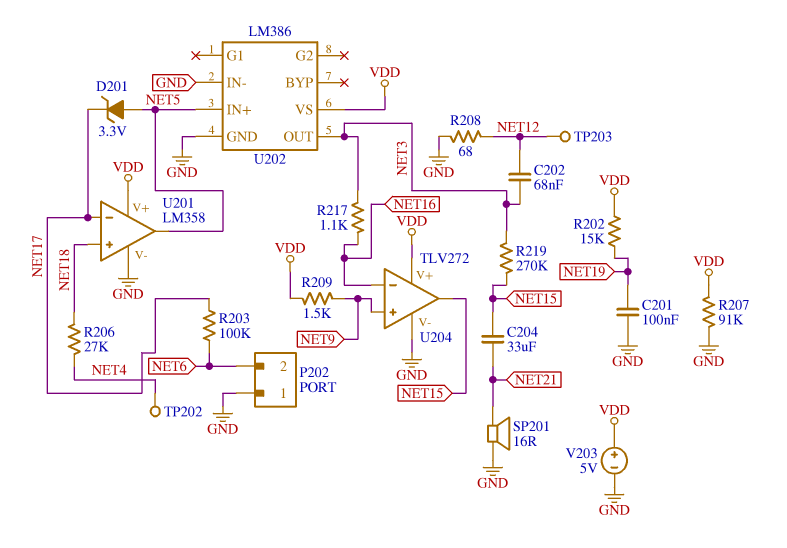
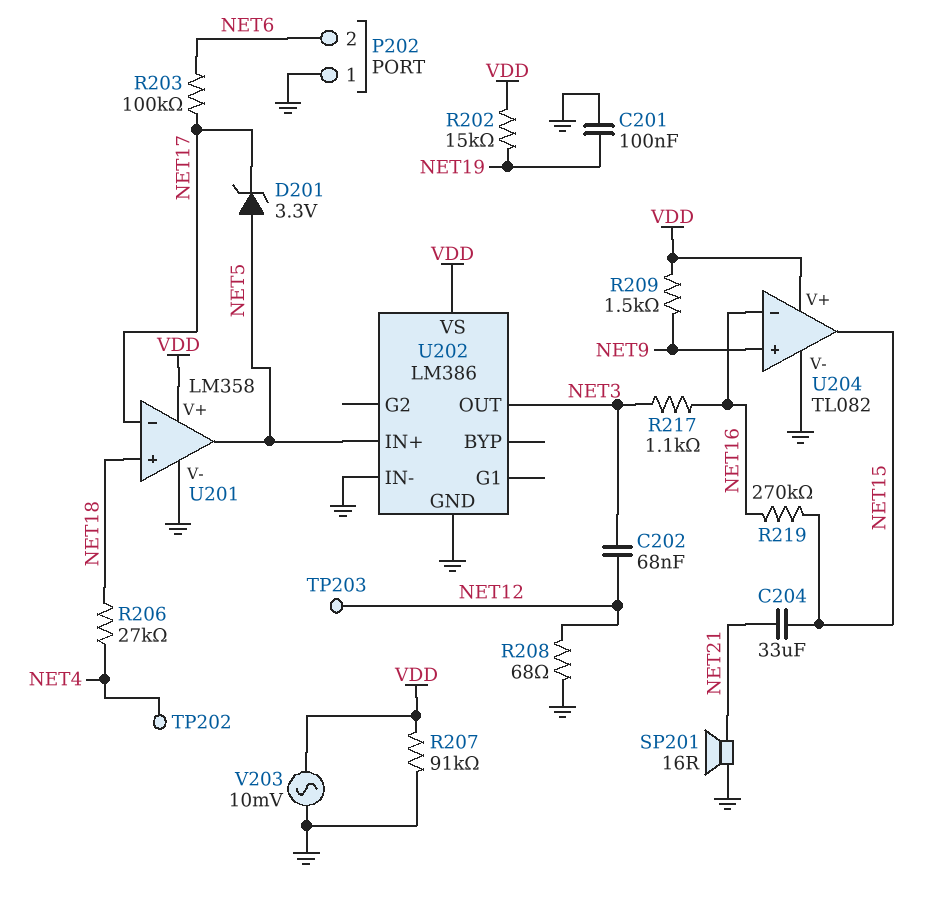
R219: 270k (NET3, NET15) -> 270k (NET15, NET16)
U204: TLV272 -> TL082
V203: 5V (plus VDD, minus GND) -> AC 10mV (GND, VDD)

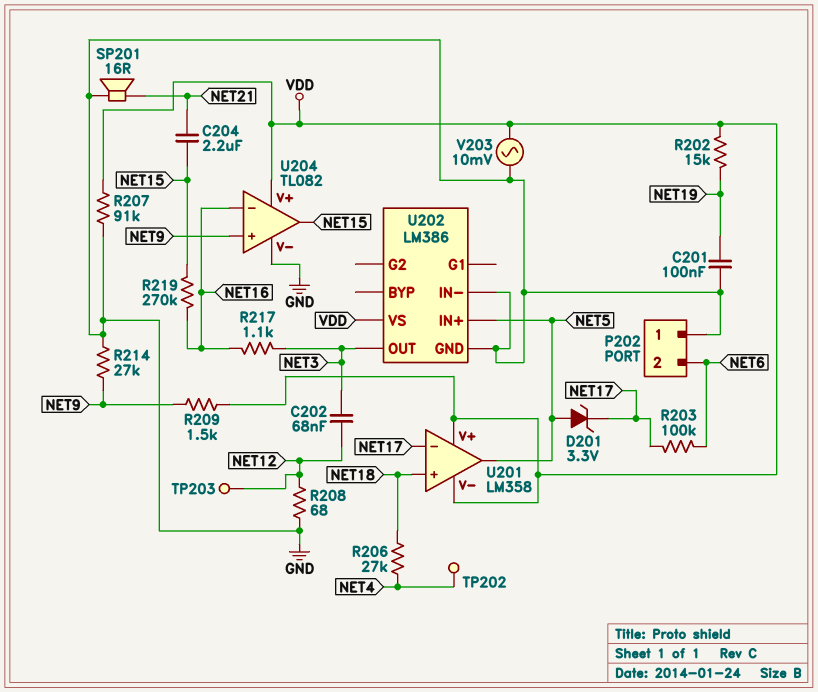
C204: 33uF (NET15, NET21) -> 2.2uF (NET15, NET21)
R214: none -> 27k (GND, NET9)
U201 pin V-: GND -> VDD

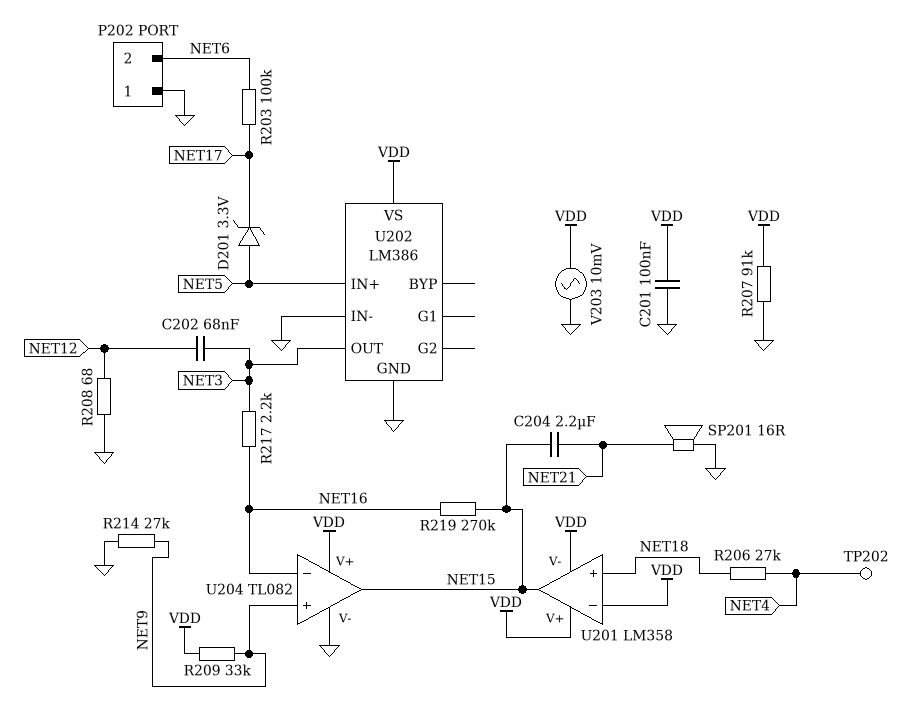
C201: 100nF (GND, NET19) -> 100nF (GND, VDD)
R202: 15k (NET19, VDD) -> none
R209: 1.5k (NET9, VDD) -> 33k (NET9, VDD)
R217: 1.1k (NET3, NET16) -> 2.2k (NET3, NET16)
TP203: test point (NET12) -> none
U201 pin in-: NET17 -> VDD
U201 pin out: NET5 -> NET15

